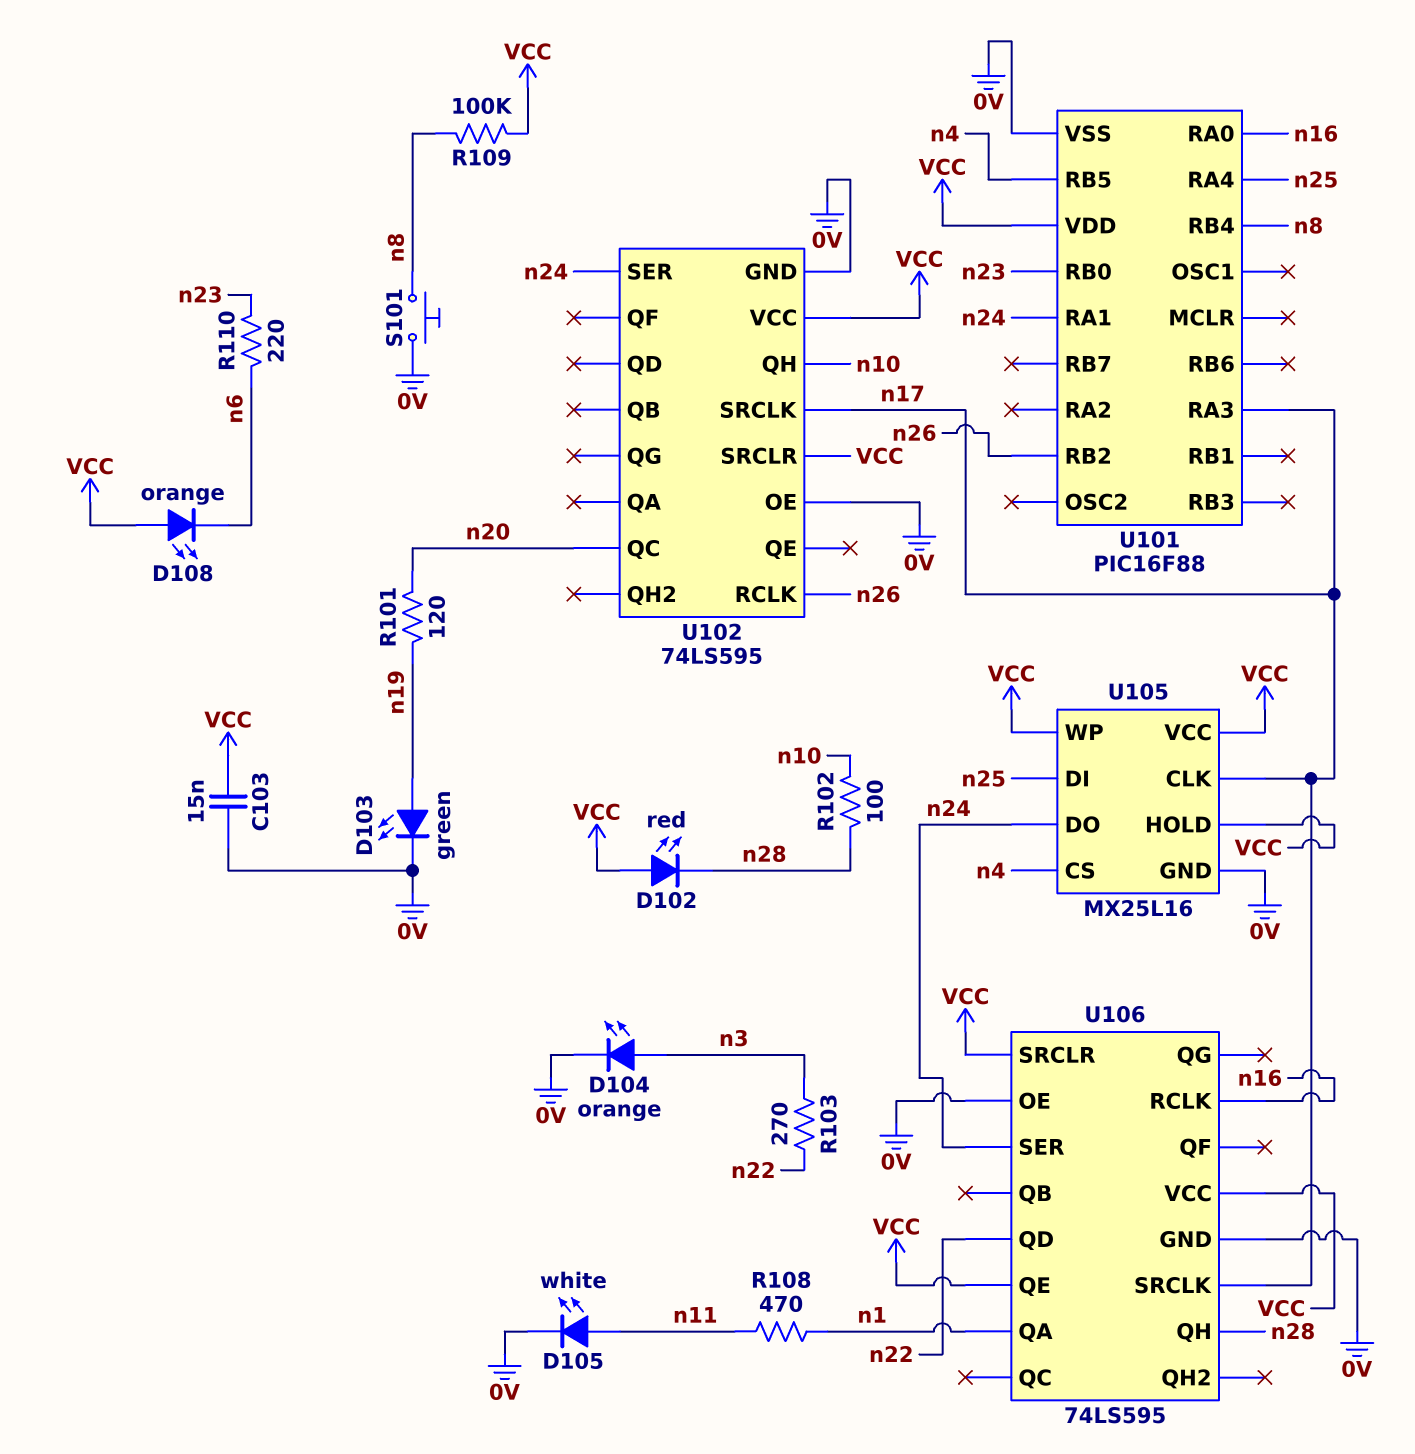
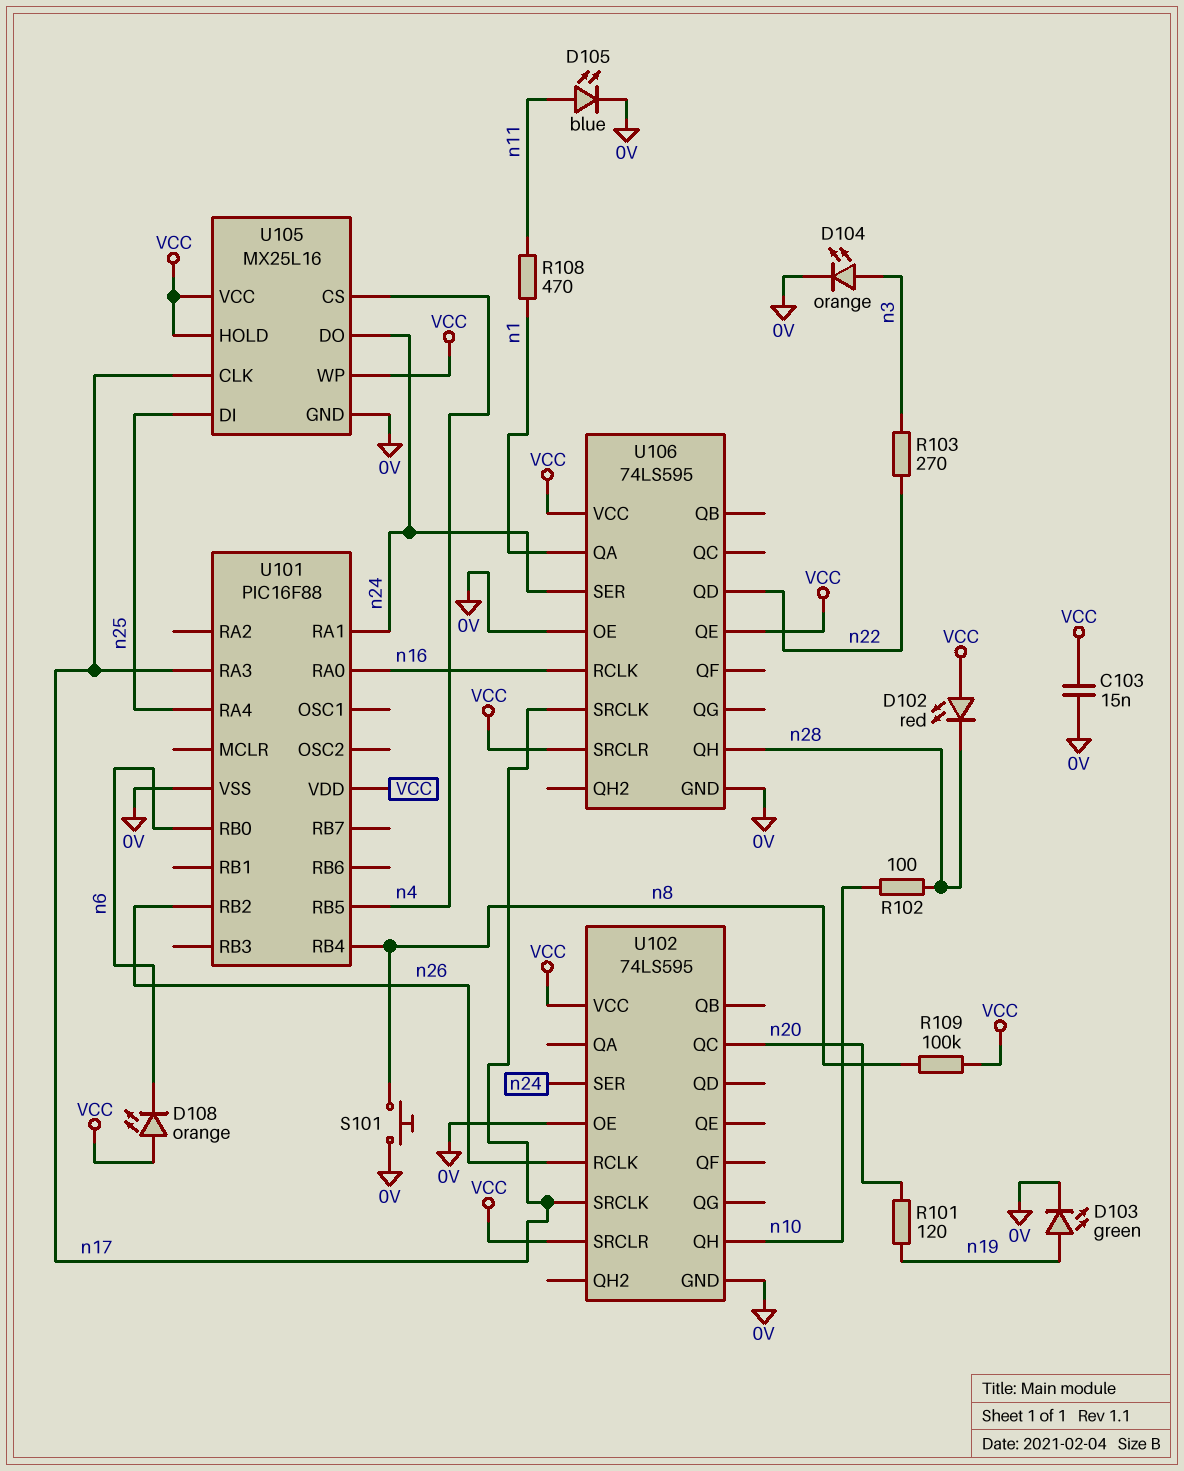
D105: LED white (A n11, K 0V) -> LED blue (A n11, K 0V)
R110: 220 (n6, n23) -> none
U101 pin RB0: n23 -> n6

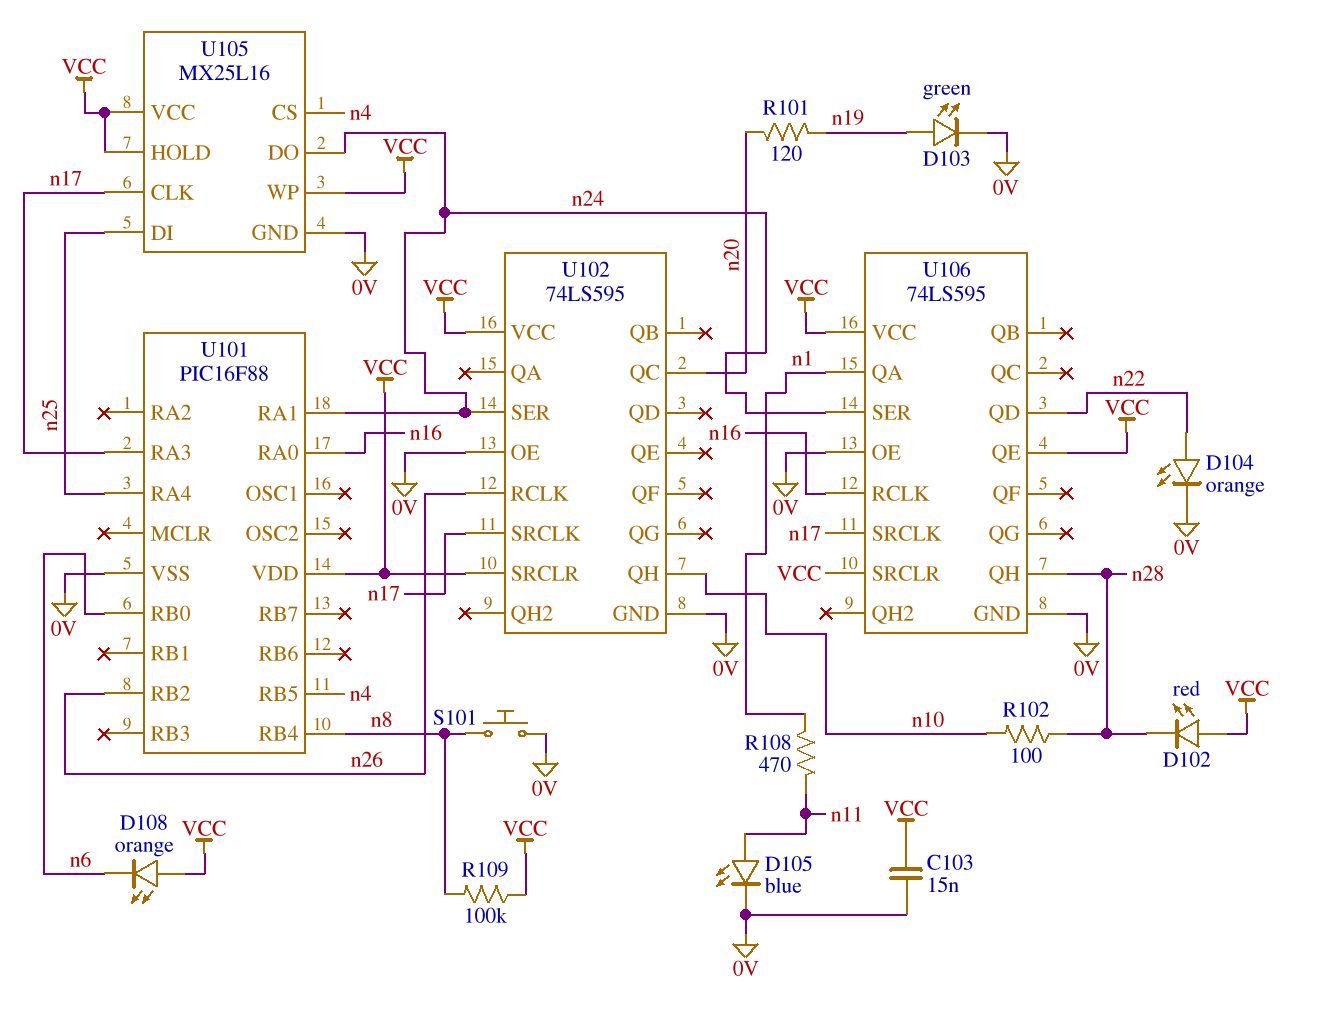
D104: LED orange (A n3, K 0V) -> LED orange (A n22, K 0V)
R103: 270 (n3, n22) -> none

